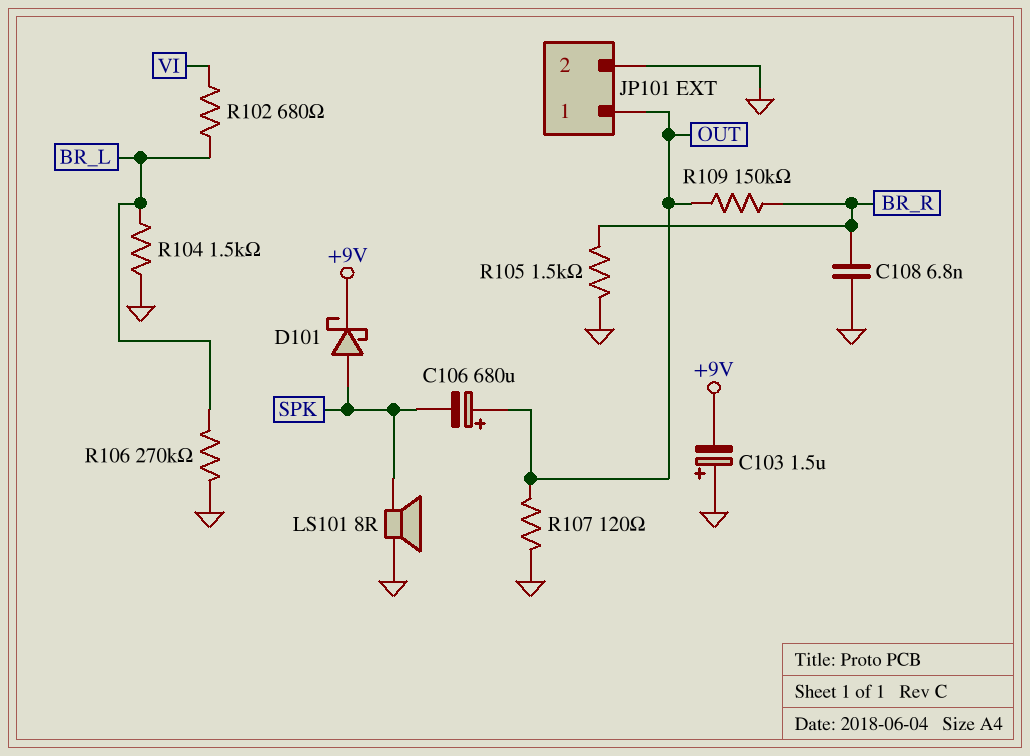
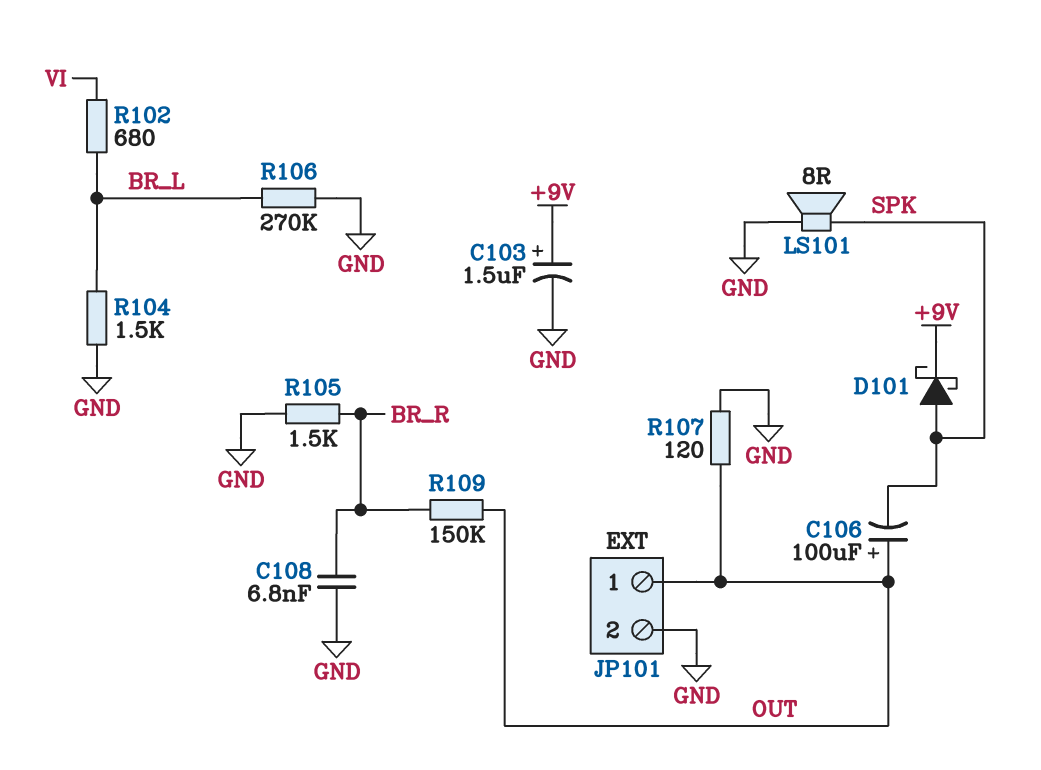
C103: 1.5uF (plus GND, minus +9V) -> 1.5uF (plus +9V, minus GND)
C106: 680uF (plus OUT, minus SPK) -> 100uF (plus OUT, minus SPK)

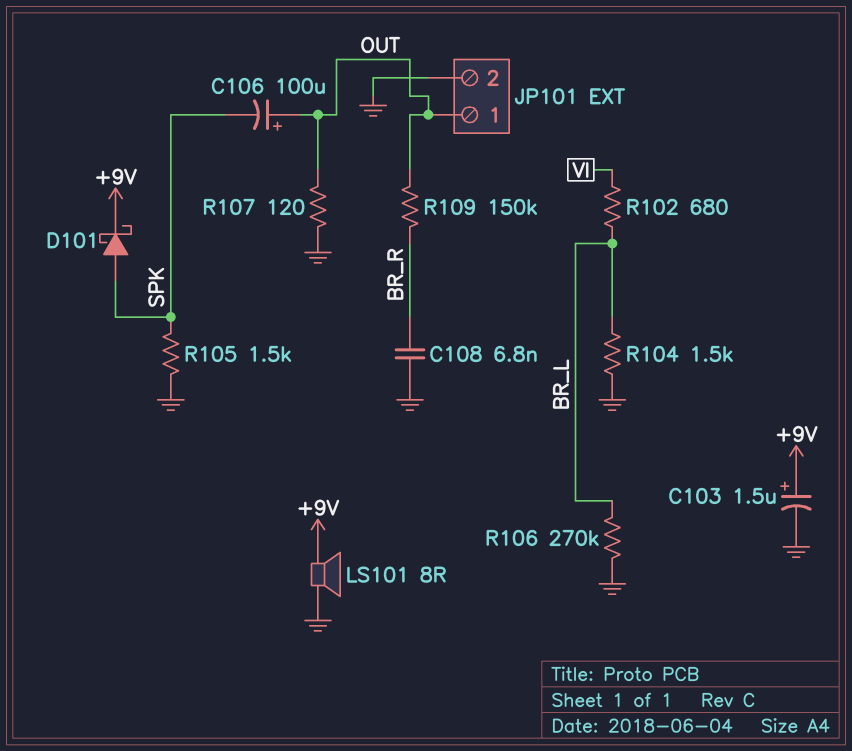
LS101: speaker 8R (GND, SPK) -> speaker 8R (+9V, GND)
R105: 1.5k (BR_R, GND) -> 1.5k (GND, SPK)

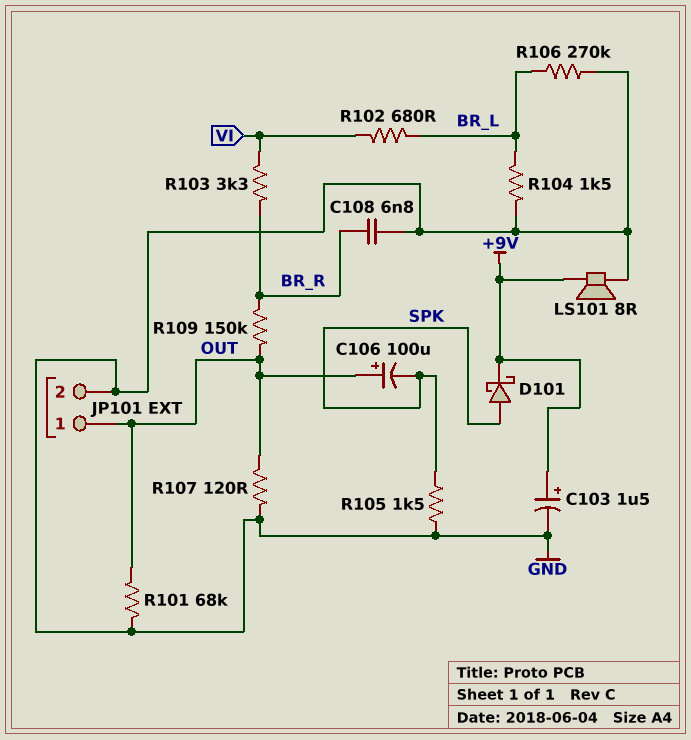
R101: none -> 68k (GND, OUT)
R103: none -> 3.3k (BR_R, VI)

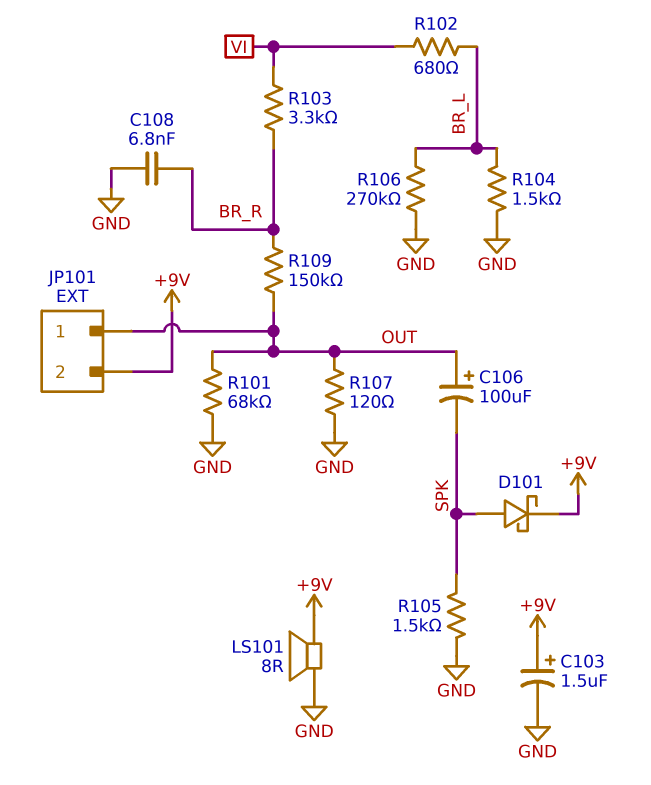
JP101 pin 2: GND -> +9V

